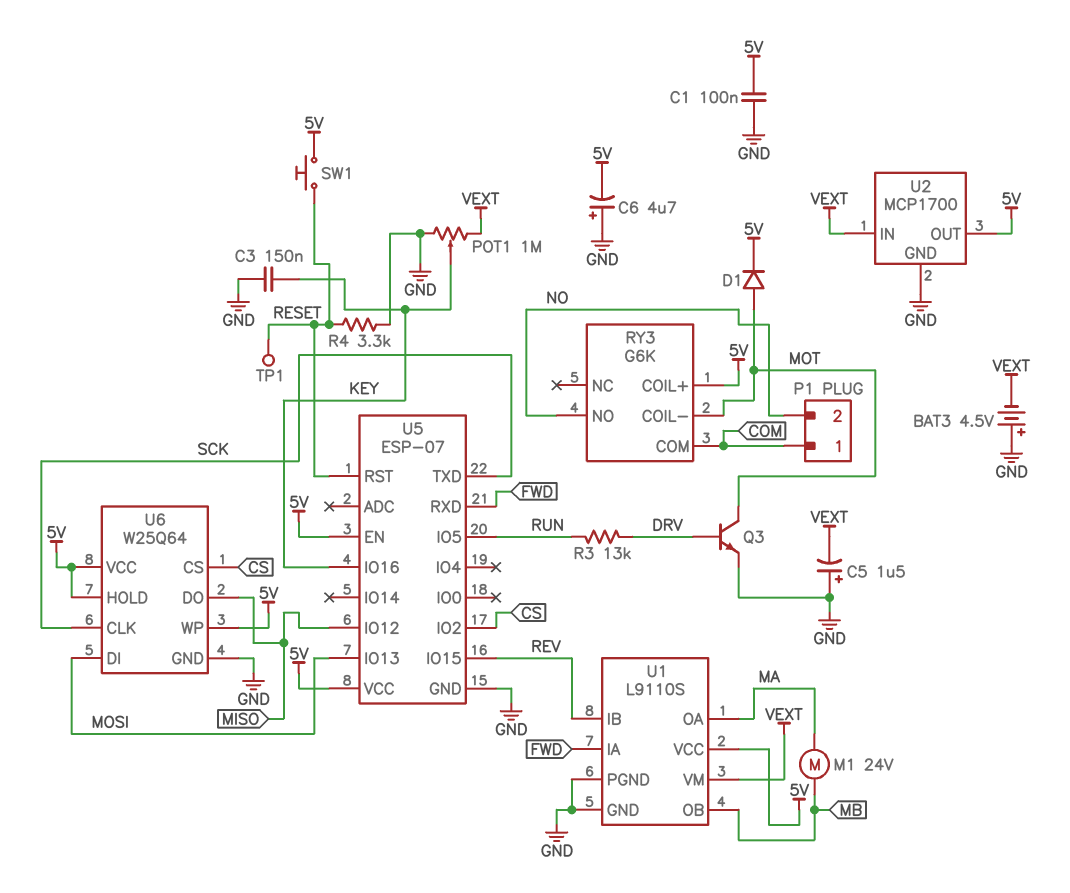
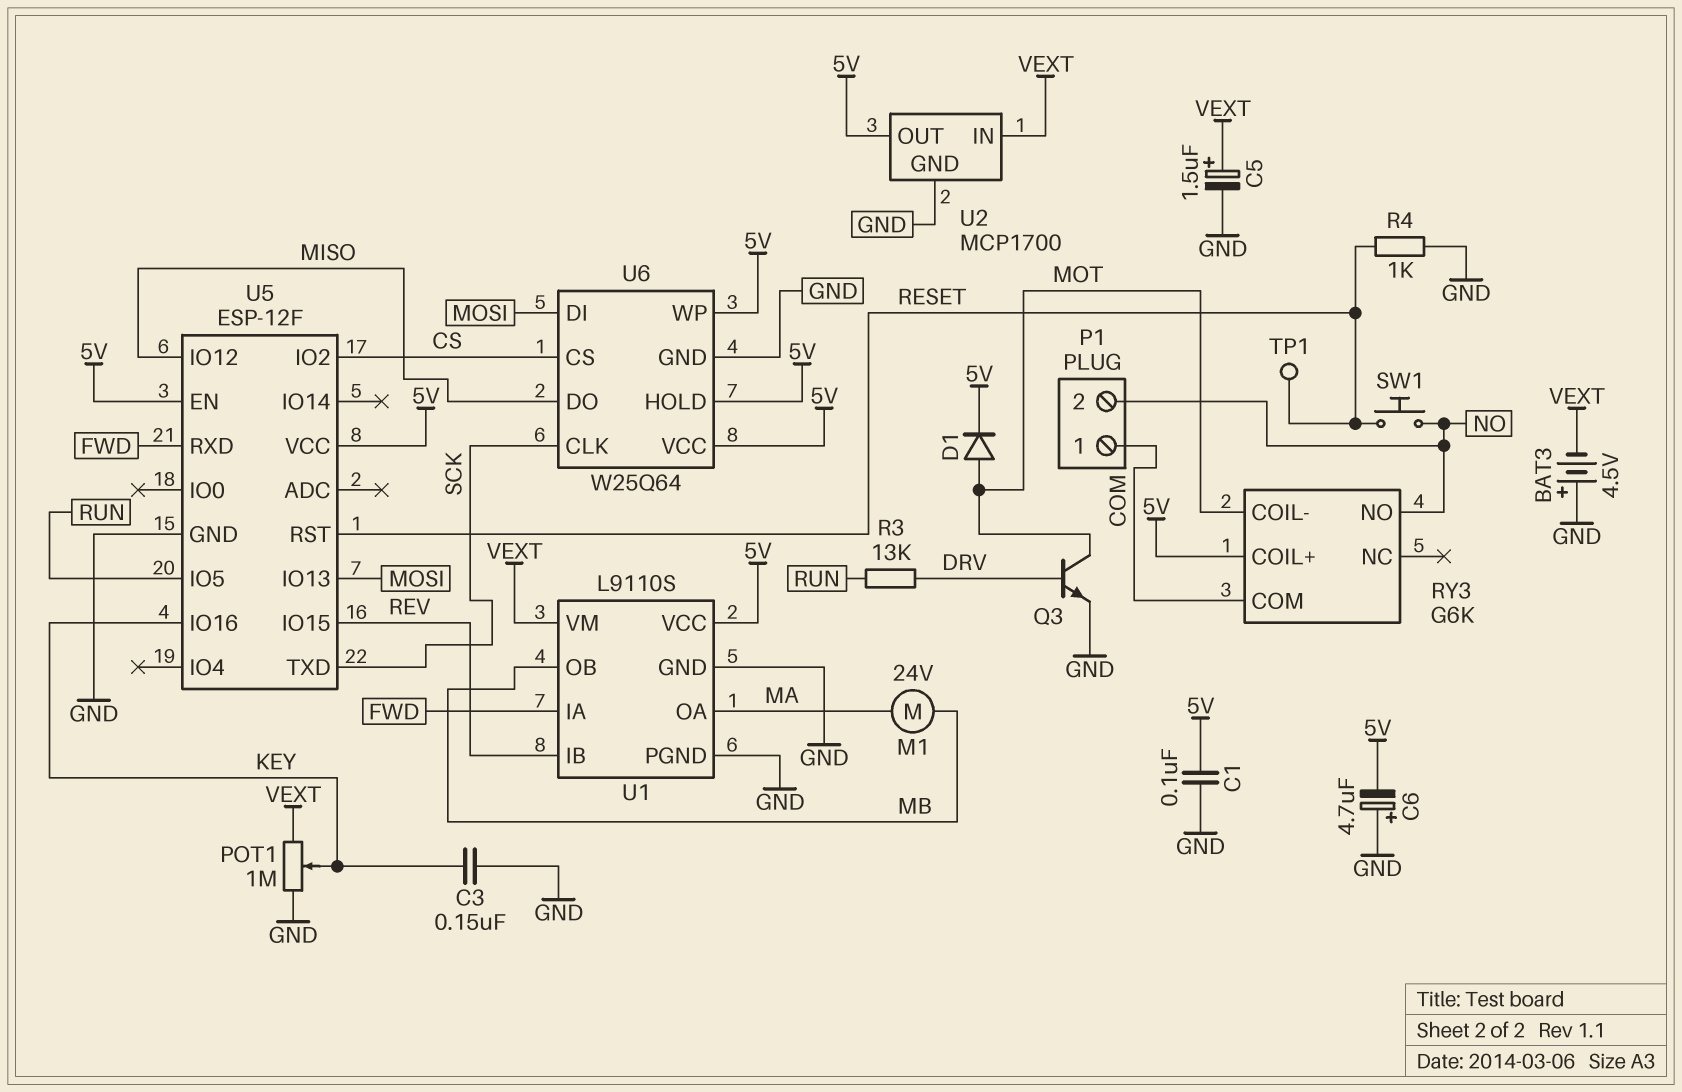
C5: 1.5uF (plus GND, minus VEXT) -> 1.5uF (plus VEXT, minus GND)
R4: 3.3k (GND, RESET) -> 1k (GND, RESET)
SW1: button (5V, RESET) -> button (NO, RESET)
U5: ESP-07 -> ESP-12F

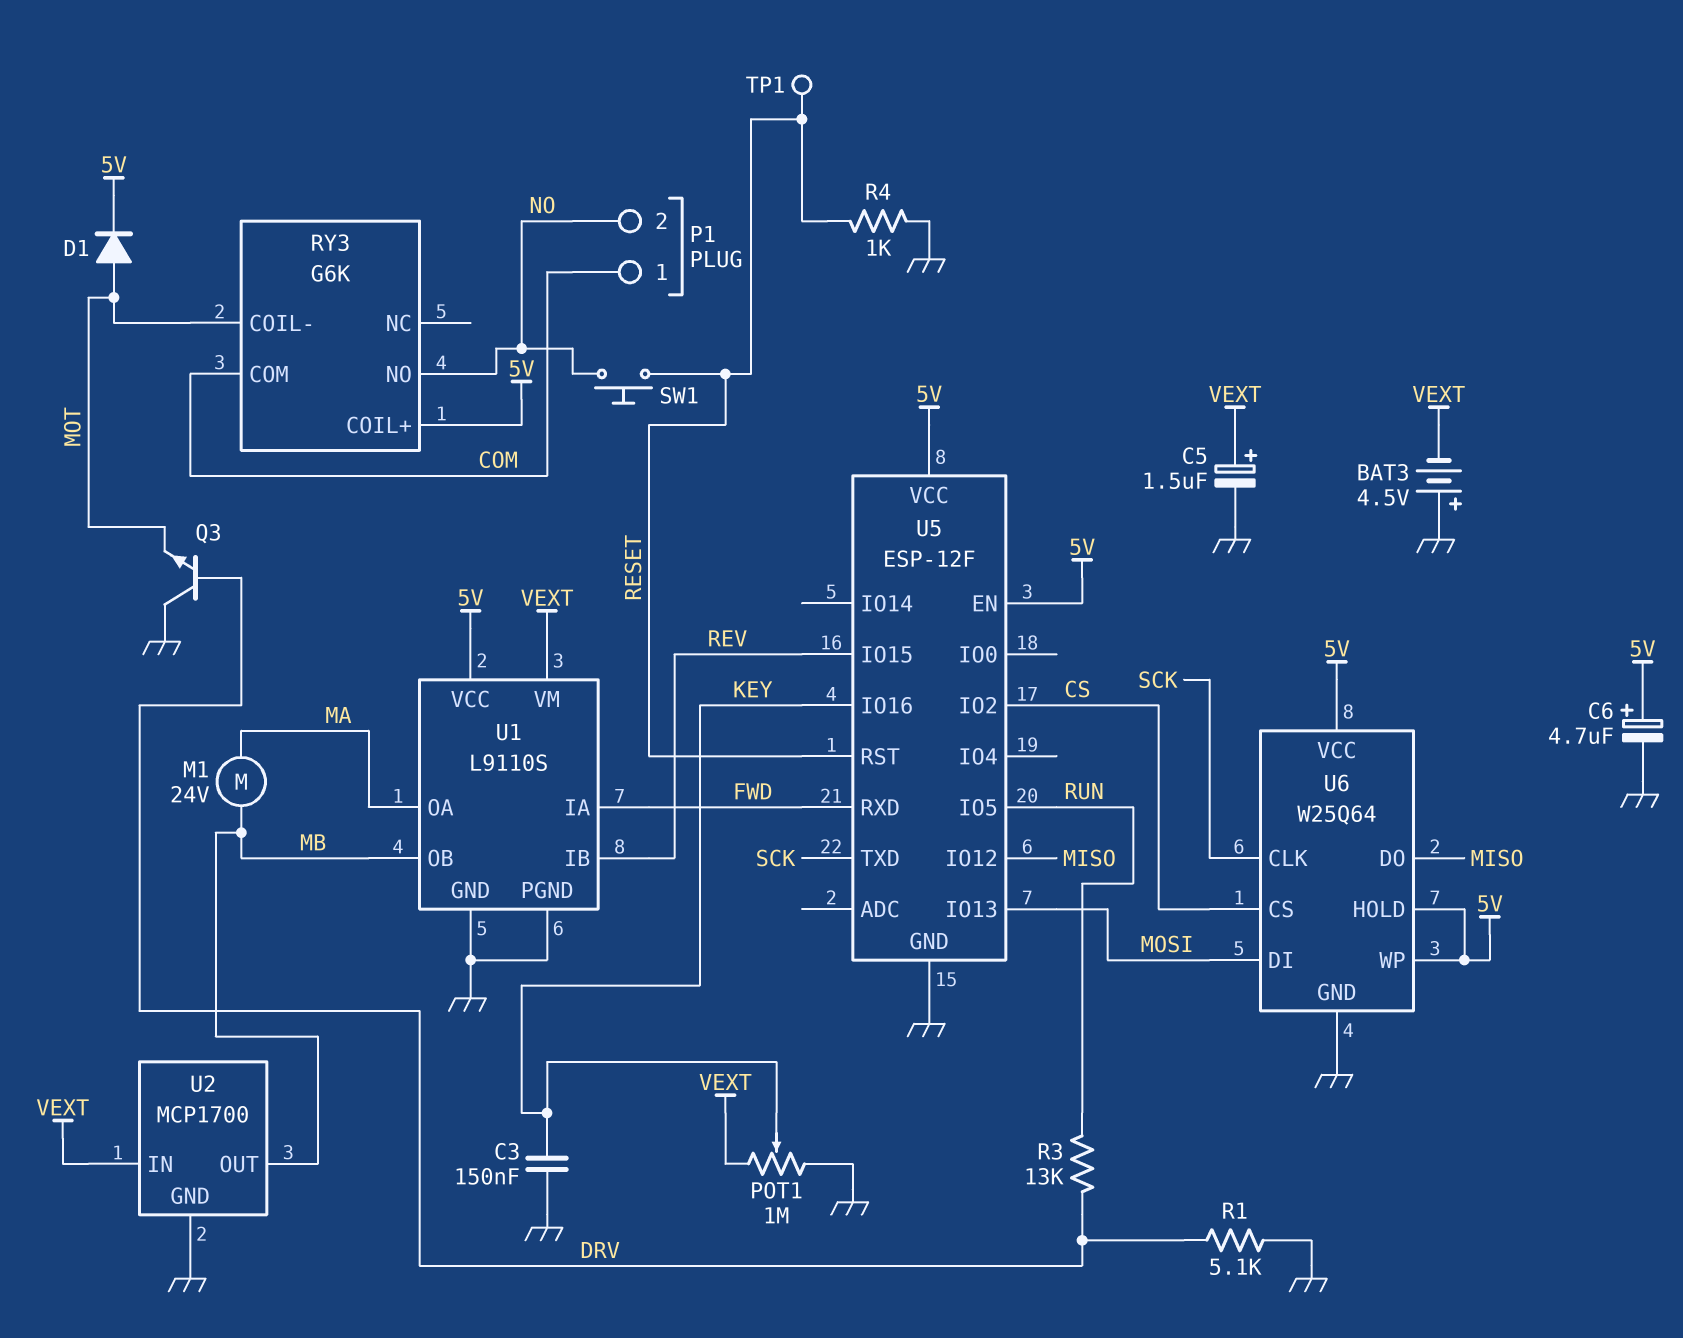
C1: 100nF (5V, GND) -> none
C6: 4.7uF (plus GND, minus 5V) -> 4.7uF (plus 5V, minus GND)
Q3: NPN (B DRV, C MOT, E GND) -> NPN (B DRV, C GND, E MOT)
R1: none -> 5.1k (DRV, GND)
U2 pin OUT: 5V -> MB

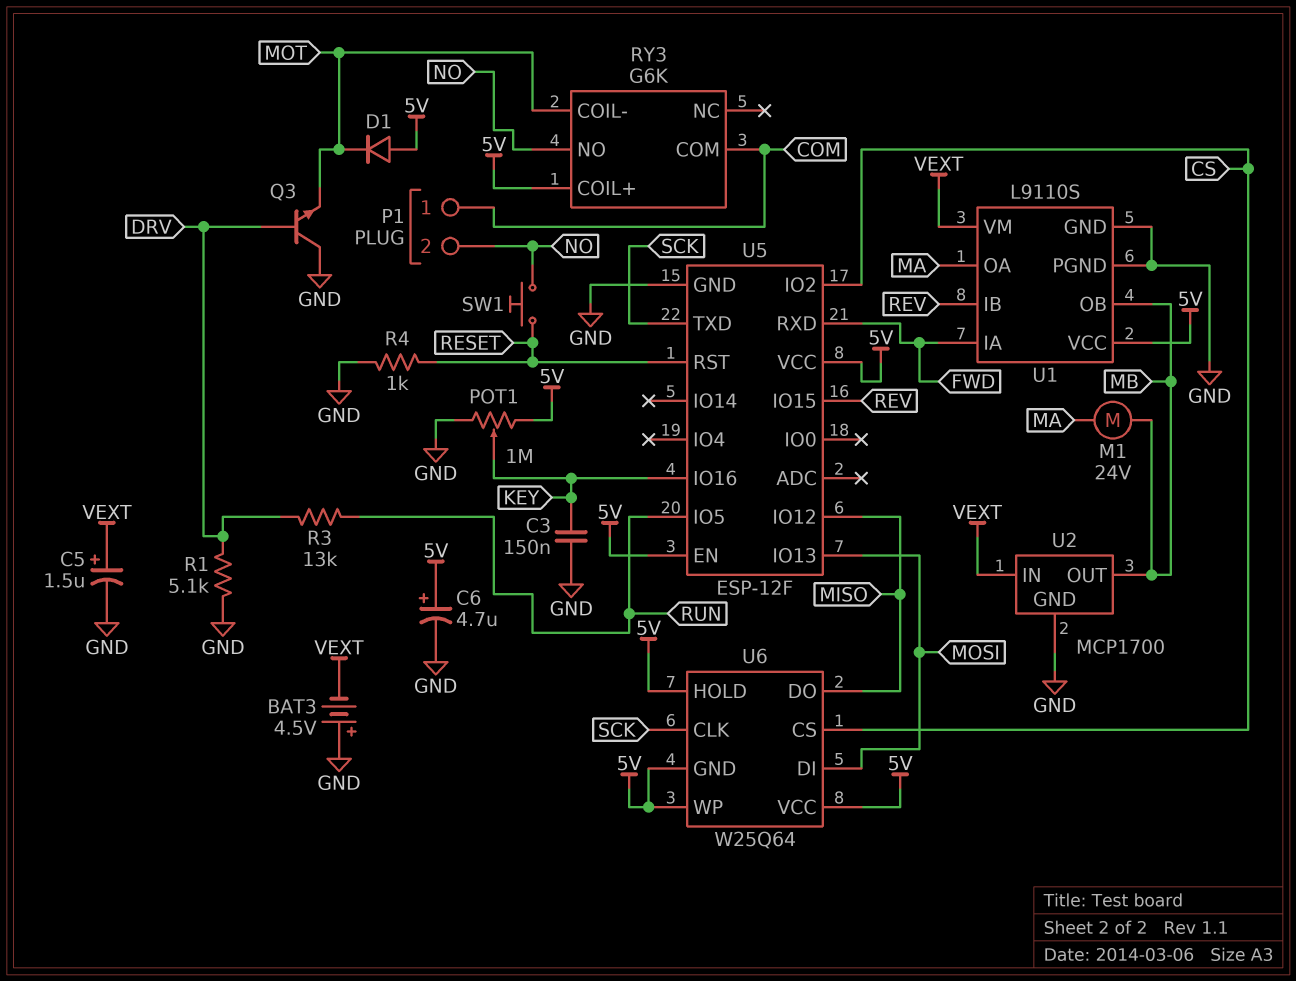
D1: diode (A MOT, K 5V) -> diode (A 5V, K MOT)
POT1: 1M (GND, VEXT, wiper KEY) -> 1M (5V, GND, wiper KEY)
TP1: test point (RESET) -> none
U6 pin GND: GND -> 5V

